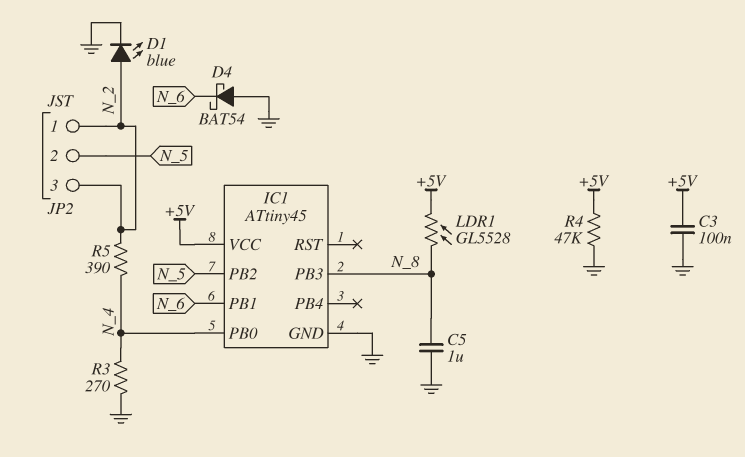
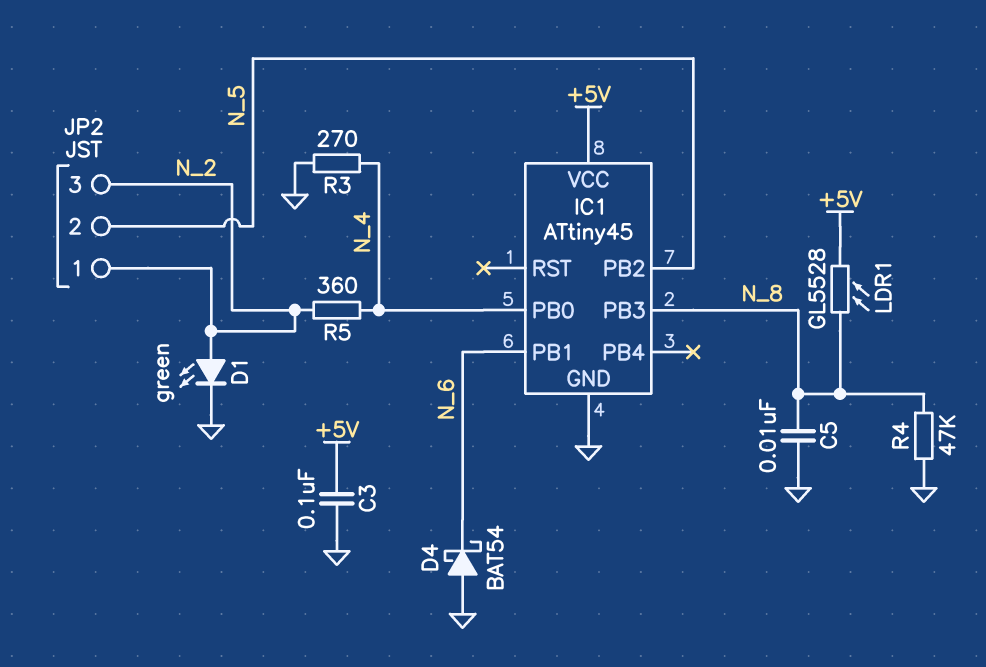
C5: 1uF (GND, N_8) -> 10nF (GND, N_8)
D1: LED blue (A N_2, K GND) -> LED green (A N_2, K GND)
R4: 47k (+5V, GND) -> 47k (GND, N_8)
R5: 390 (N_2, N_4) -> 360 (N_2, N_4)

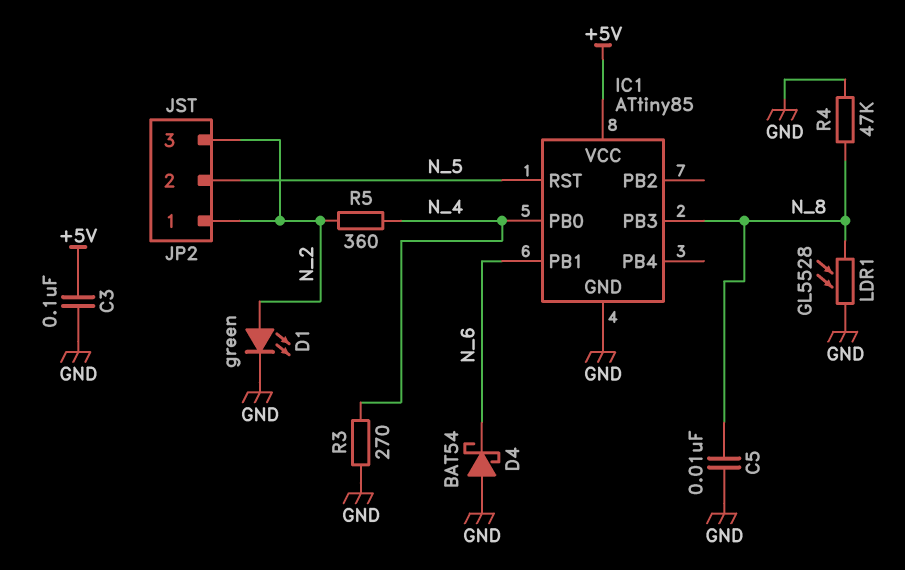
IC1: ATtiny45 -> ATtiny85
IC1 pin PB2: N_5 -> none
IC1 pin RST: none -> N_5
LDR1: GL5528 (+5V, N_8) -> GL5528 (GND, N_8)

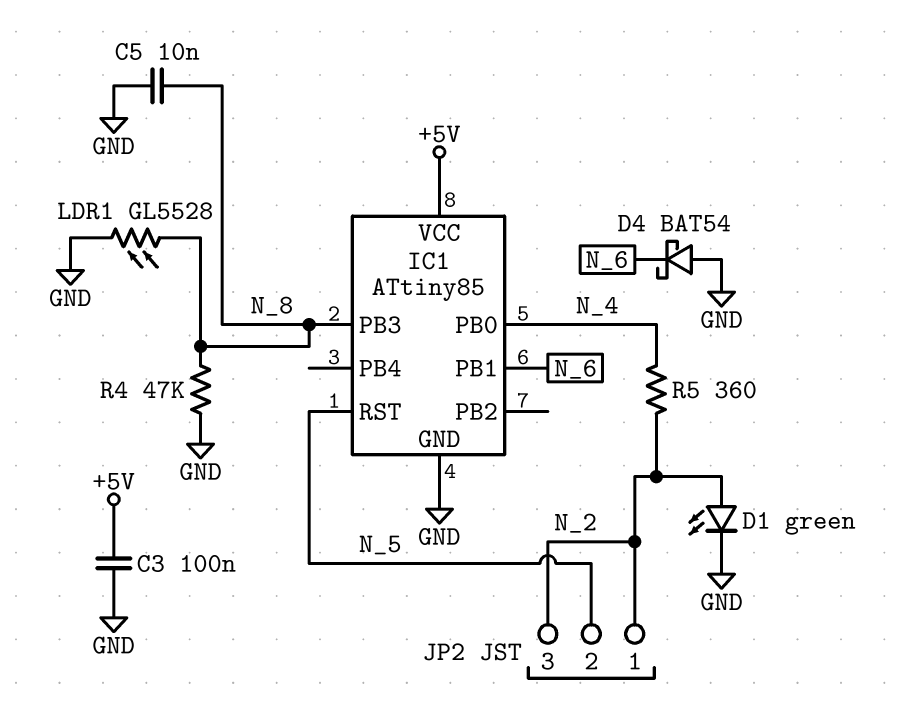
R3: 270 (GND, N_4) -> none

